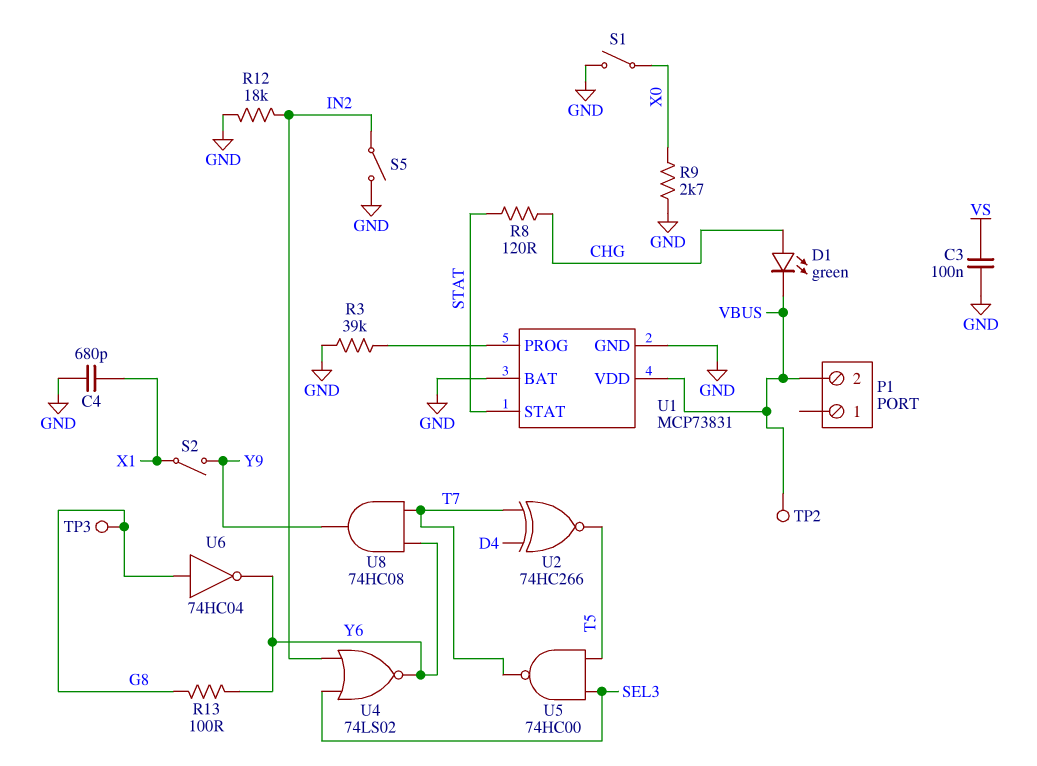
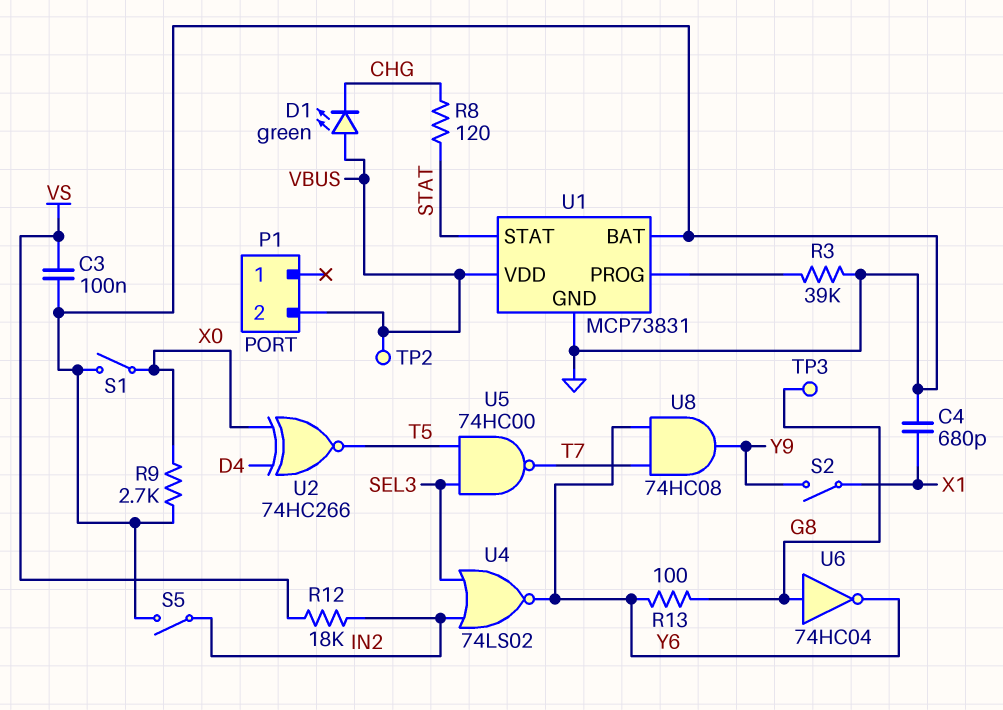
D1: LED green (A CHG, K VBUS) -> LED green (A VBUS, K CHG)
R12: 18k (GND, IN2) -> 18k (IN2, VS)
U2: XNOR 74HC266 (in D4, in T7, out T5) -> XNOR 74HC266 (in D4, in X0, out T5)

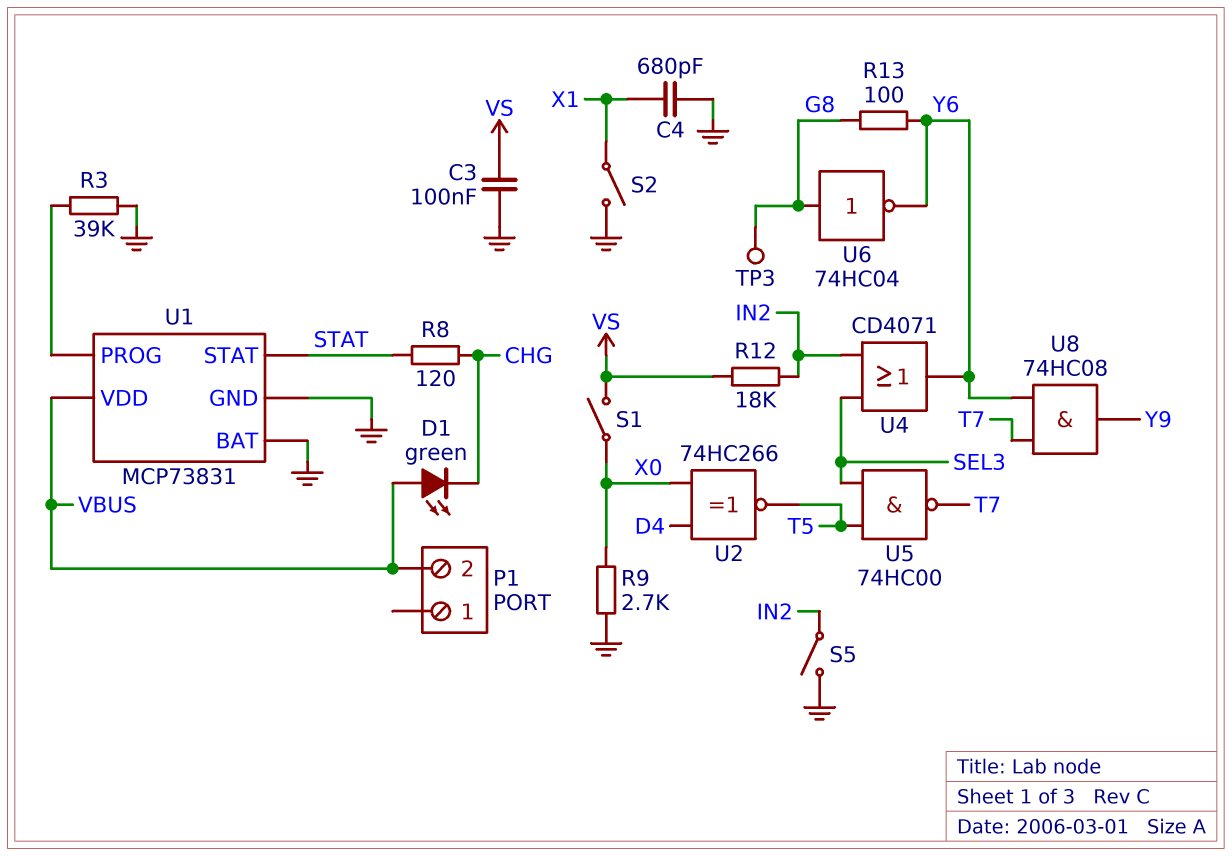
S1: switch (GND, X0) -> switch (VS, X0)
S2: switch (X1, Y9) -> switch (GND, X1)
TP2: test point (VBUS) -> none
U4: NOR 74LS02 (in IN2, in SEL3, out Y6) -> OR CD4071 (in IN2, in SEL3, out Y6)

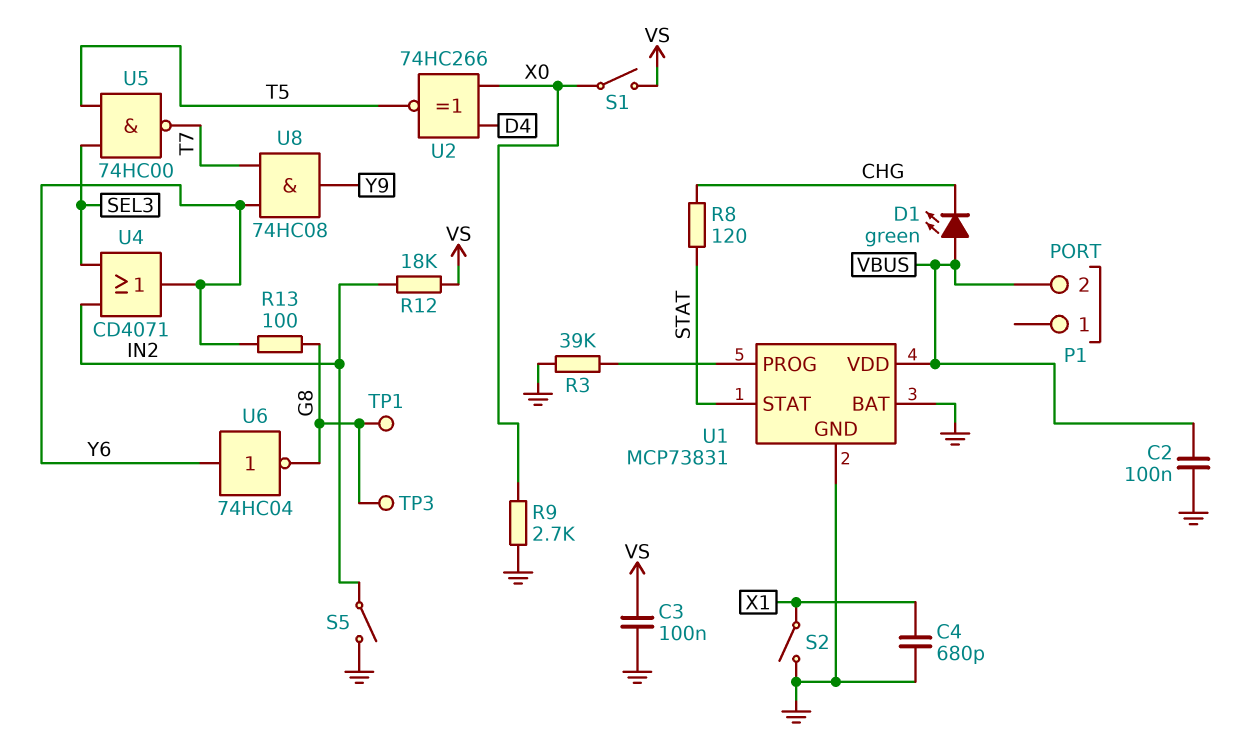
C2: none -> 100nF (GND, VBUS)
TP1: none -> test point (G8)
U6: NOT 74HC04 (in G8, out Y6) -> NOT 74HC04 (in Y6, out G8)

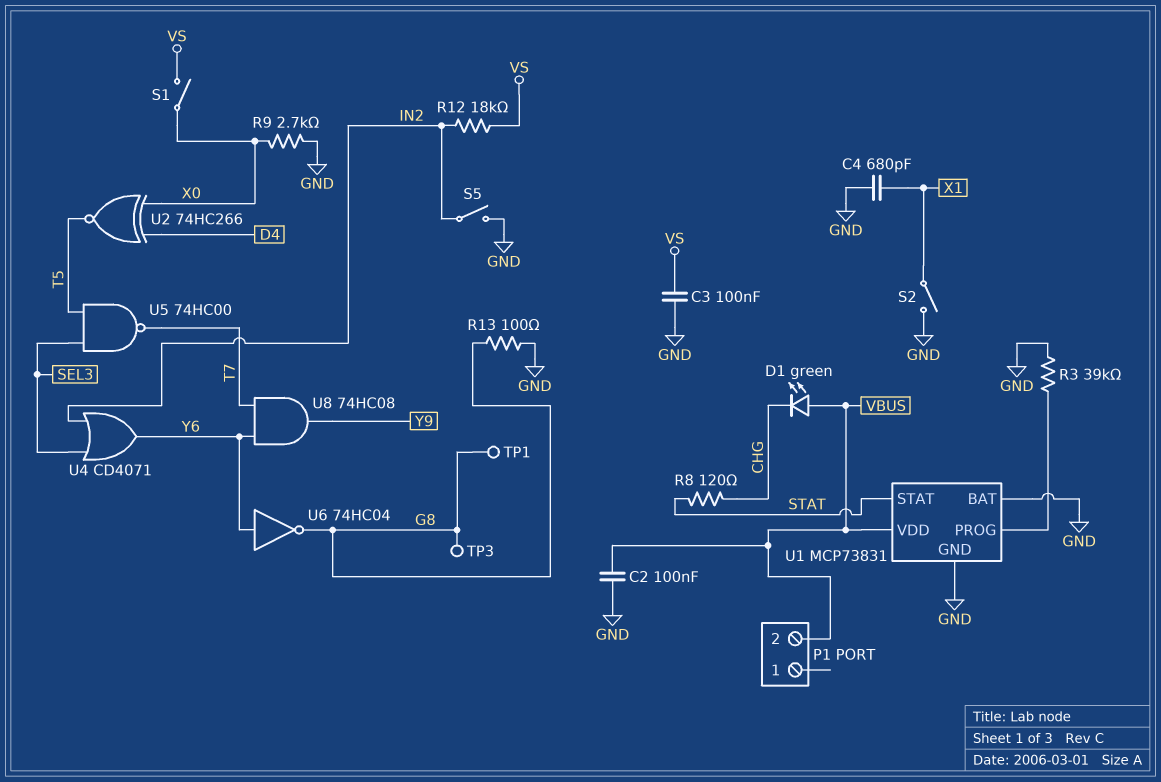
R13: 100 (G8, Y6) -> 100 (G8, GND)

